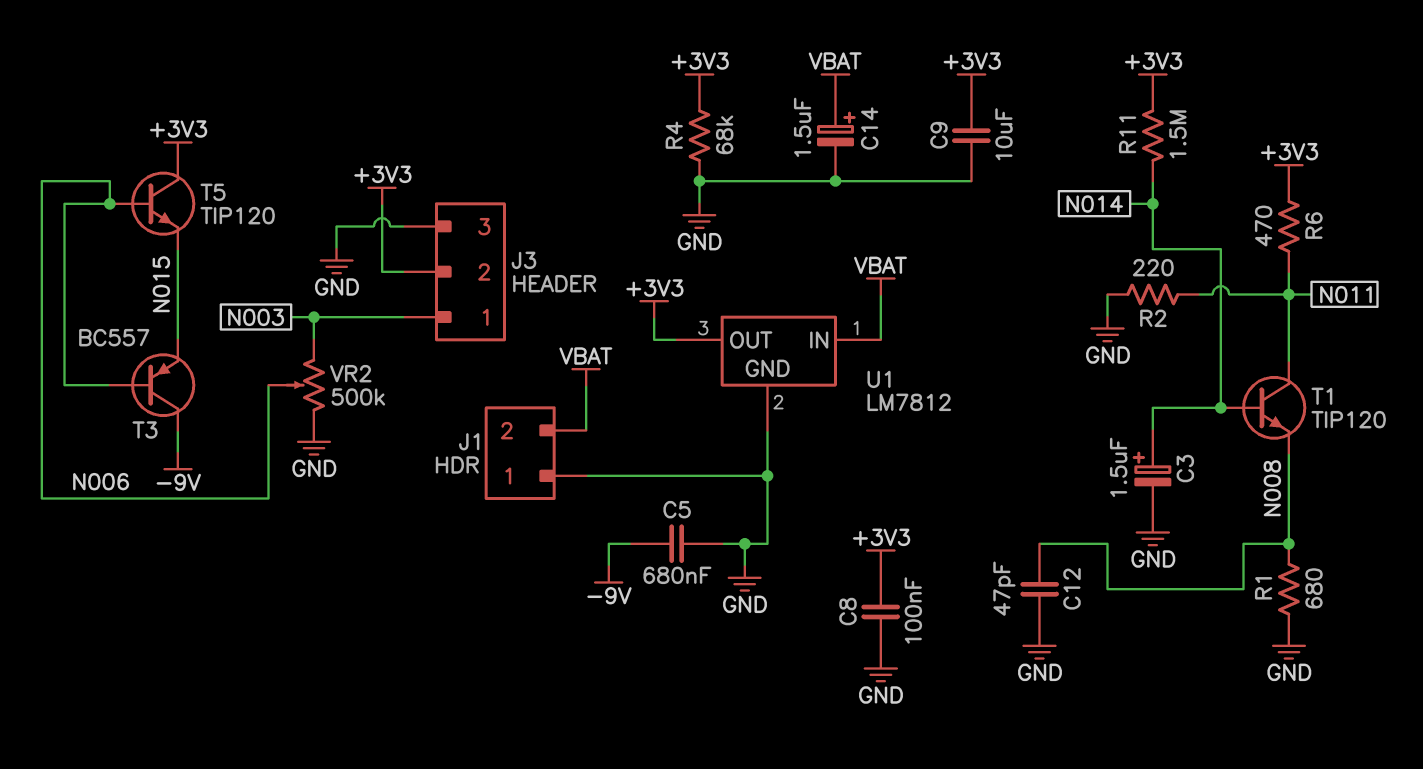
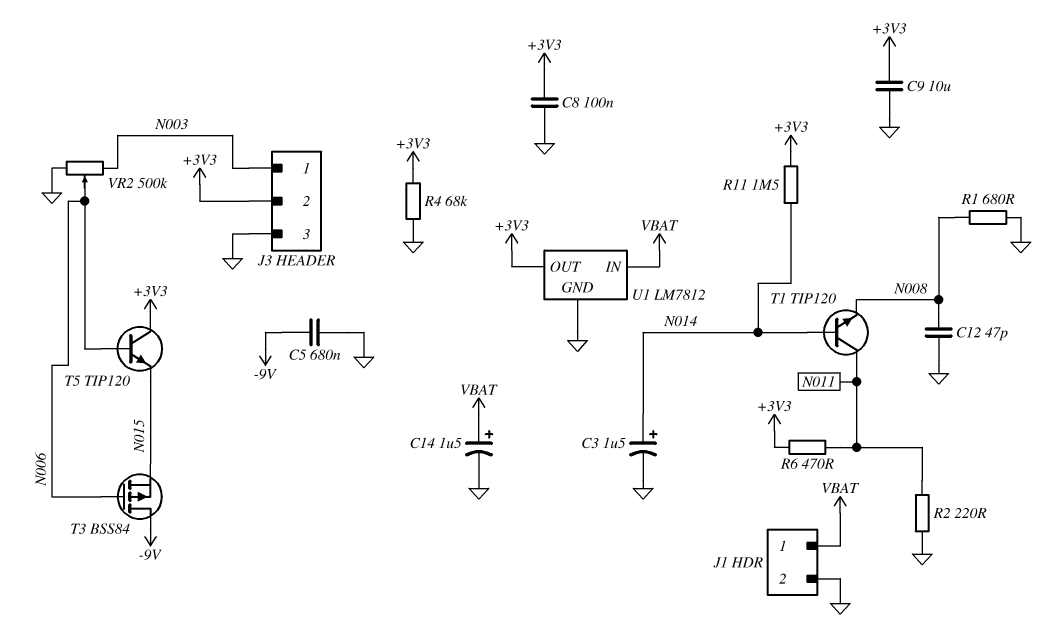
J1 pin 1: GND -> VBAT
J1 pin 2: VBAT -> GND
T3: PNP BC557 (B N006, C -9V, E N015) -> PMOS BSS84 (G N006, D -9V, S N015)

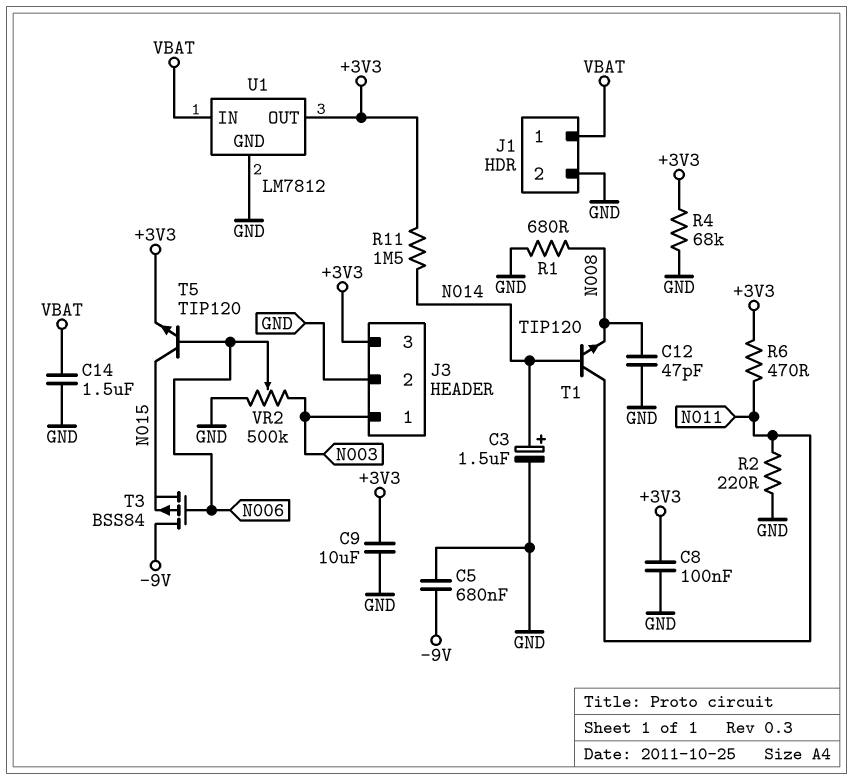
C14: 1.5uF (plus VBAT, minus GND) -> 1.5uF (GND, VBAT)
J3 pin 2: +3V3 -> GND
J3 pin 3: GND -> +3V3
T5: NPN TIP120 (B N006, C +3V3, E N015) -> NPN TIP120 (B N006, C N015, E +3V3)

